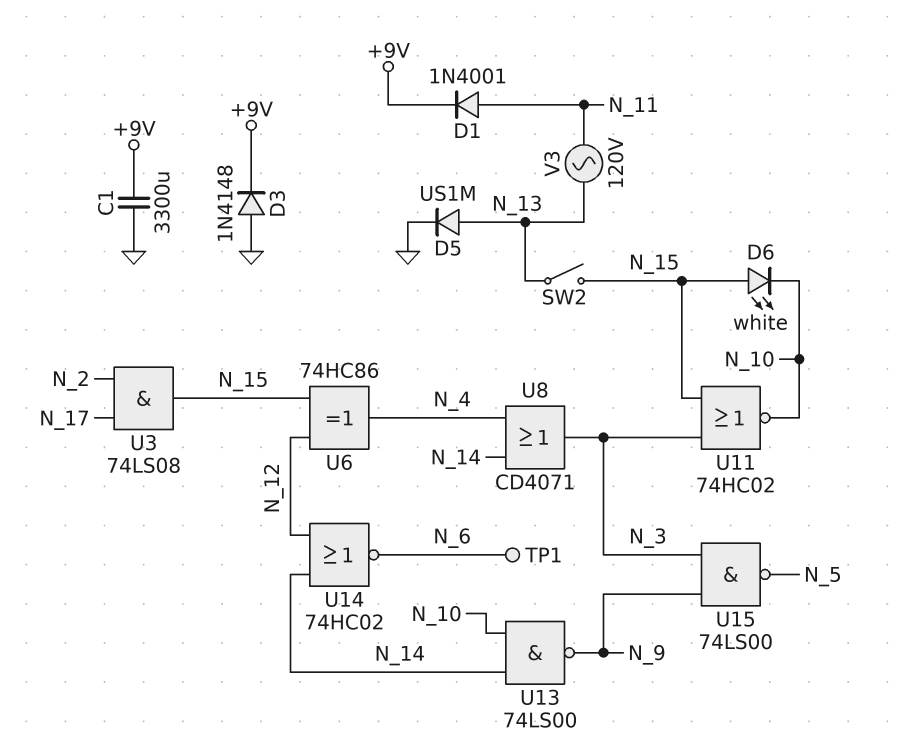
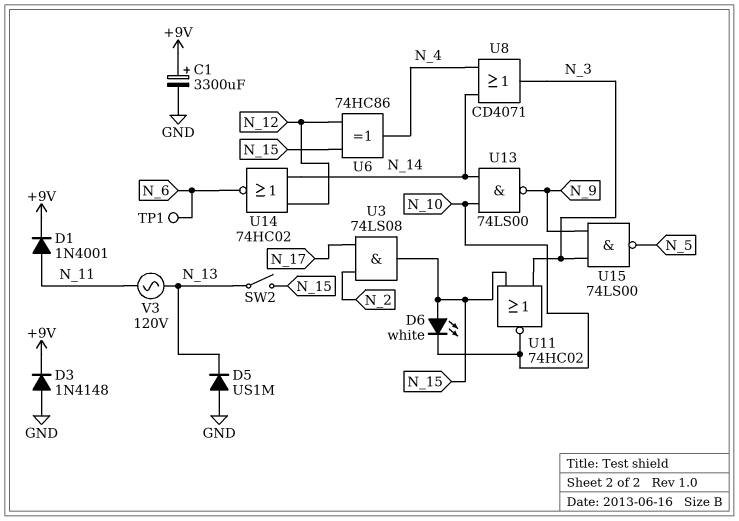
C1: 3300uF (+9V, GND) -> 3300uF (plus +9V, minus GND)
D5: diode US1M (A N_13, K GND) -> diode US1M (A GND, K N_13)

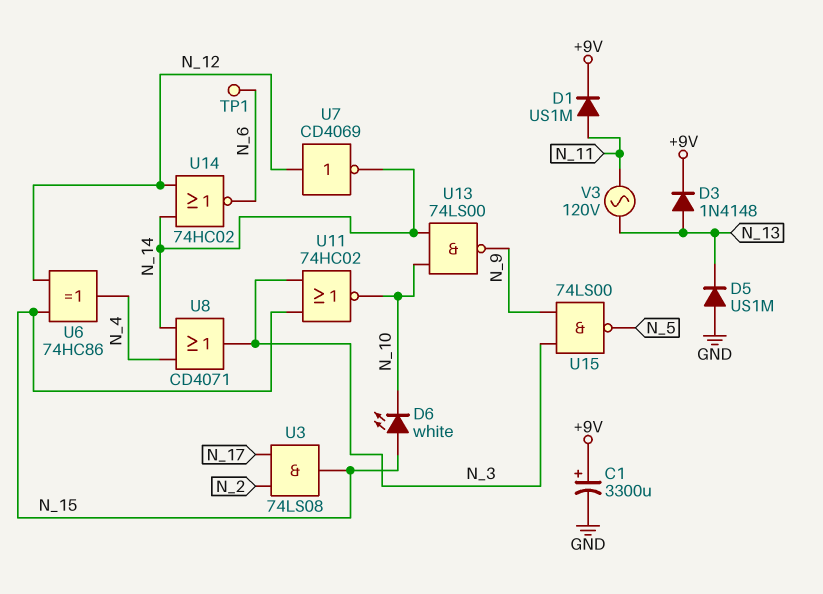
D1: diode 1N4001 (A N_11, K +9V) -> diode US1M (A N_11, K +9V)
D3: diode 1N4148 (A GND, K +9V) -> diode 1N4148 (A N_13, K +9V)
SW2: switch (N_13, N_15) -> none
U7: none -> NOT CD4069 (in N_12, out N_14)

